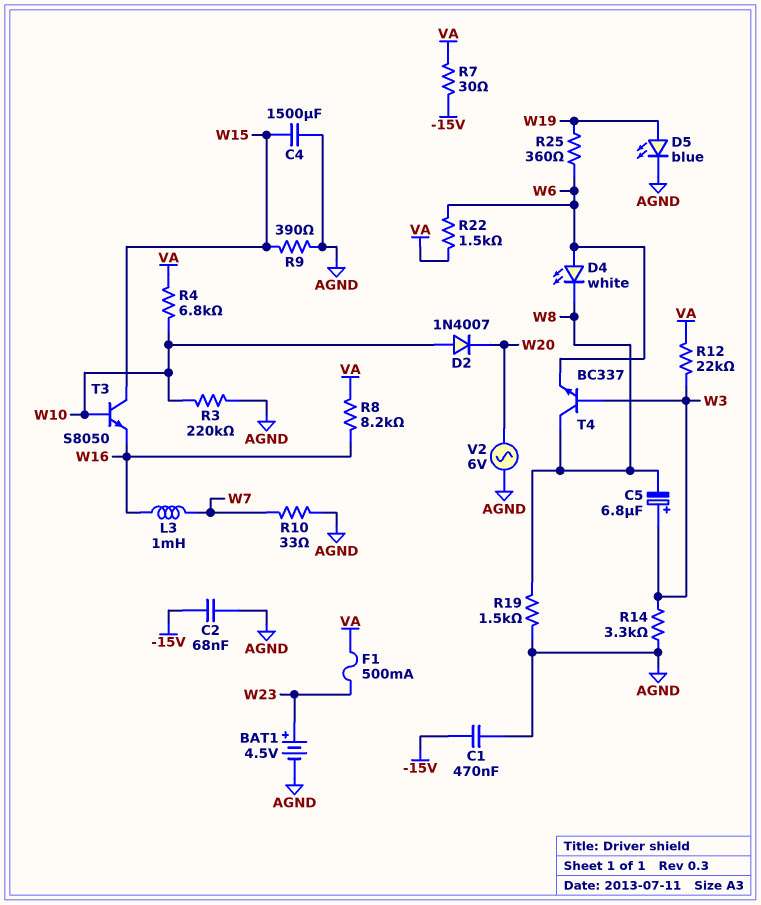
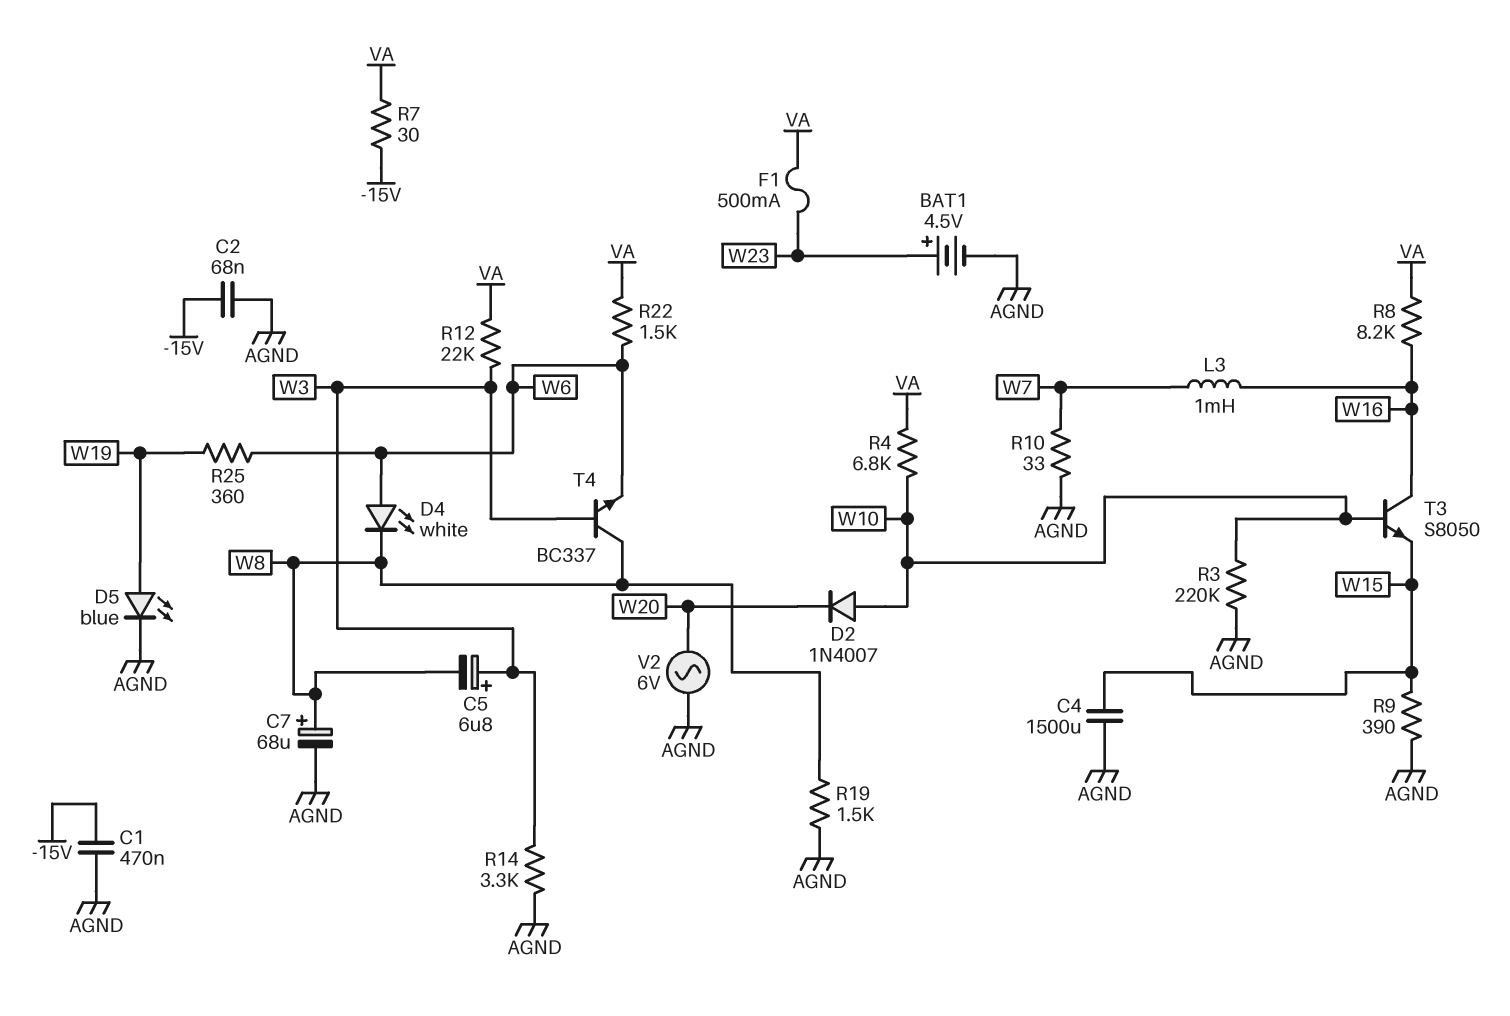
C7: none -> 68uF (plus W8, minus AGND)
T3: NPN S8050 (B W10, C W15, E W16) -> NPN S8050 (B W10, C W16, E W15)

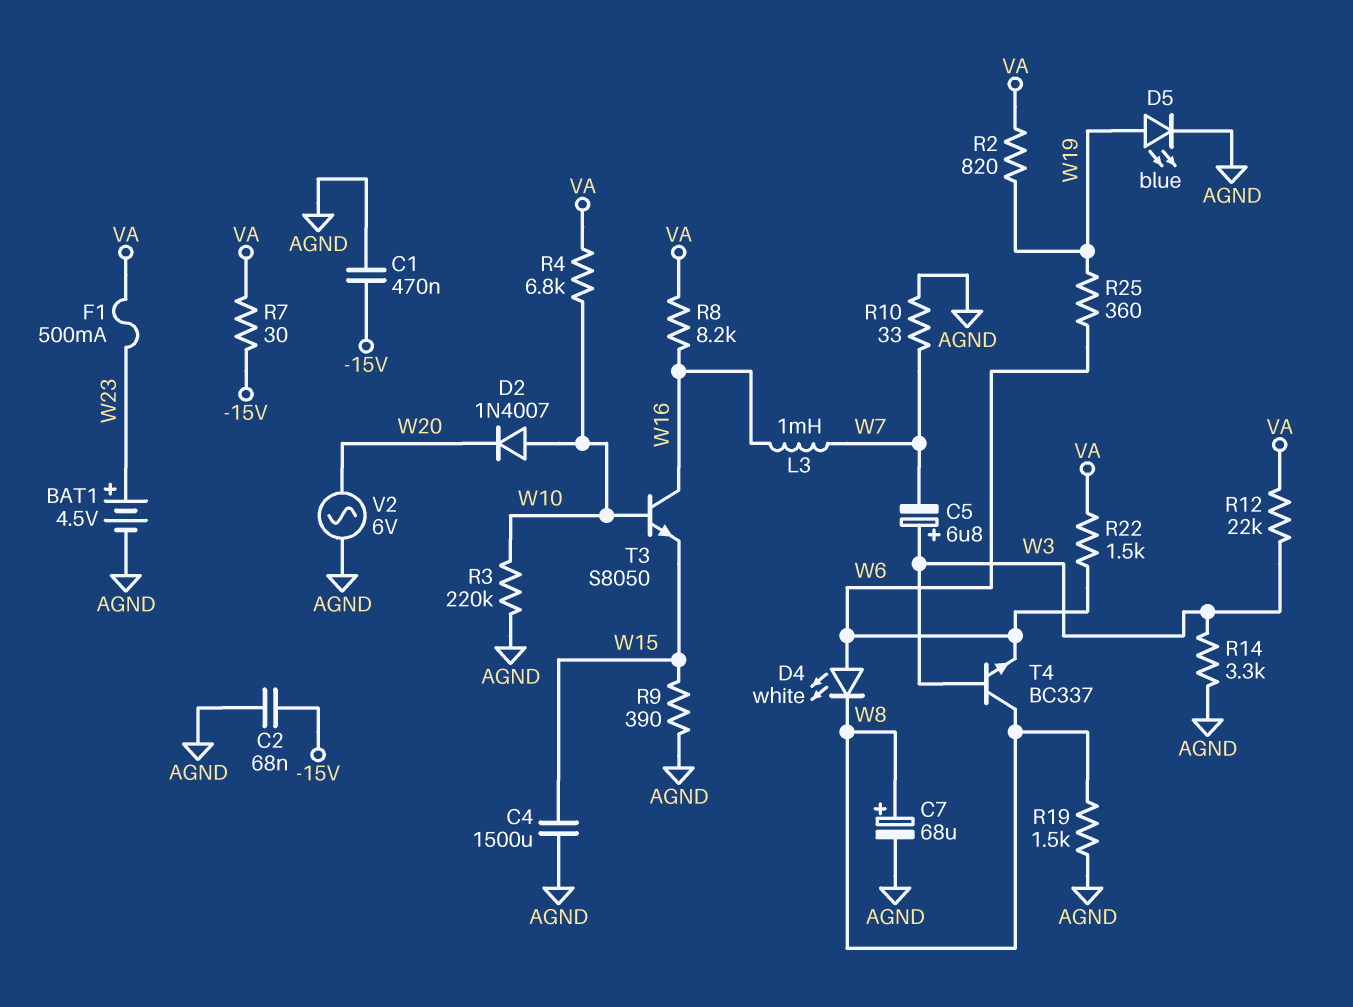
C5: 6.8uF (plus W3, minus W8) -> 6.8uF (plus W3, minus W7)
R2: none -> 820 (VA, W19)

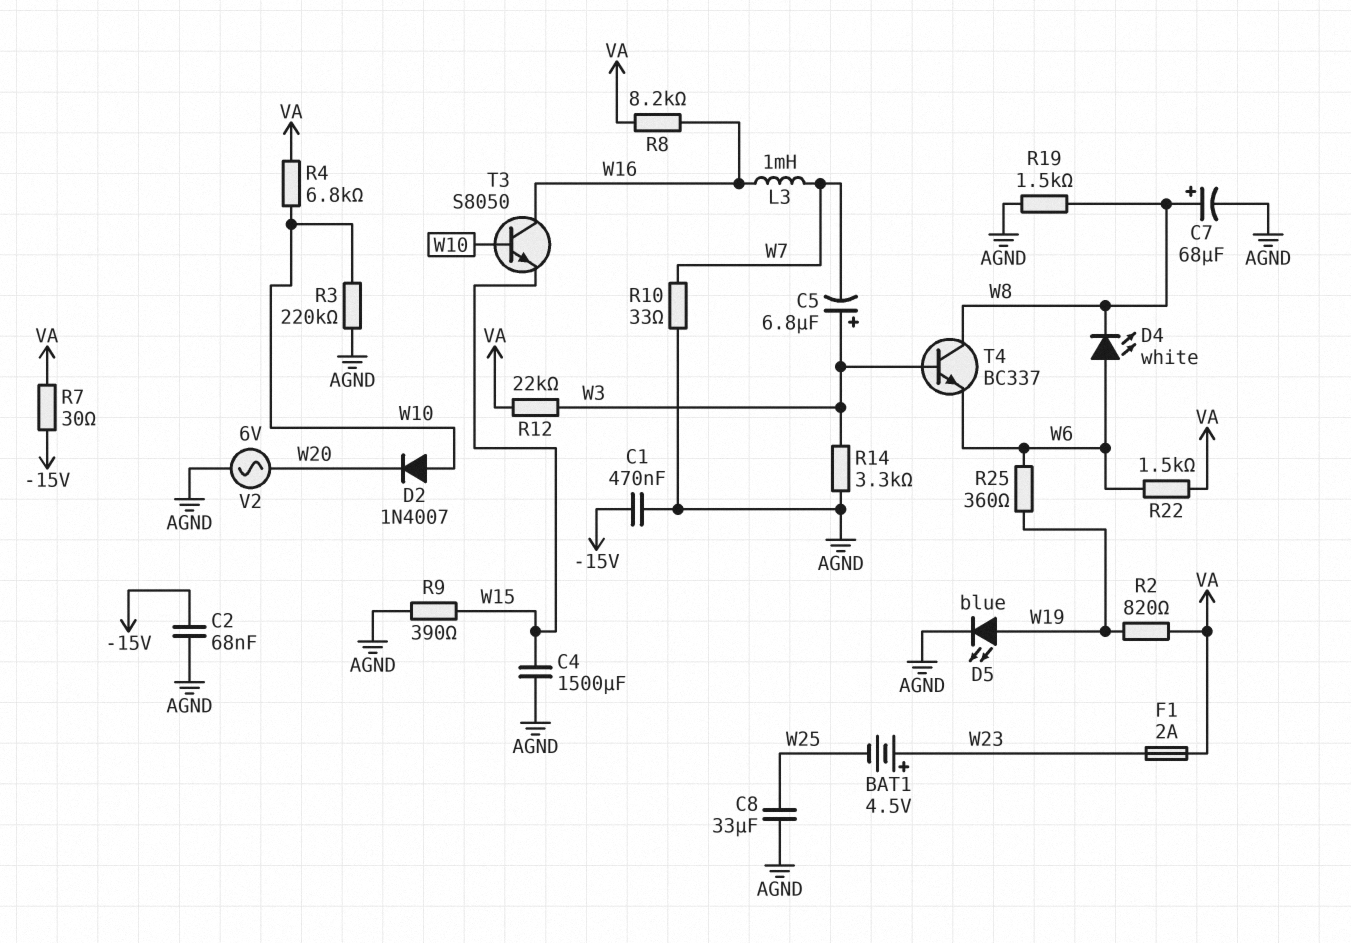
BAT1: 4.5V (plus W23, minus AGND) -> 4.5V (plus W23, minus W25)
C8: none -> 33uF (AGND, W25)
F1: 500mA (VA, W23) -> 2A (VA, W23)

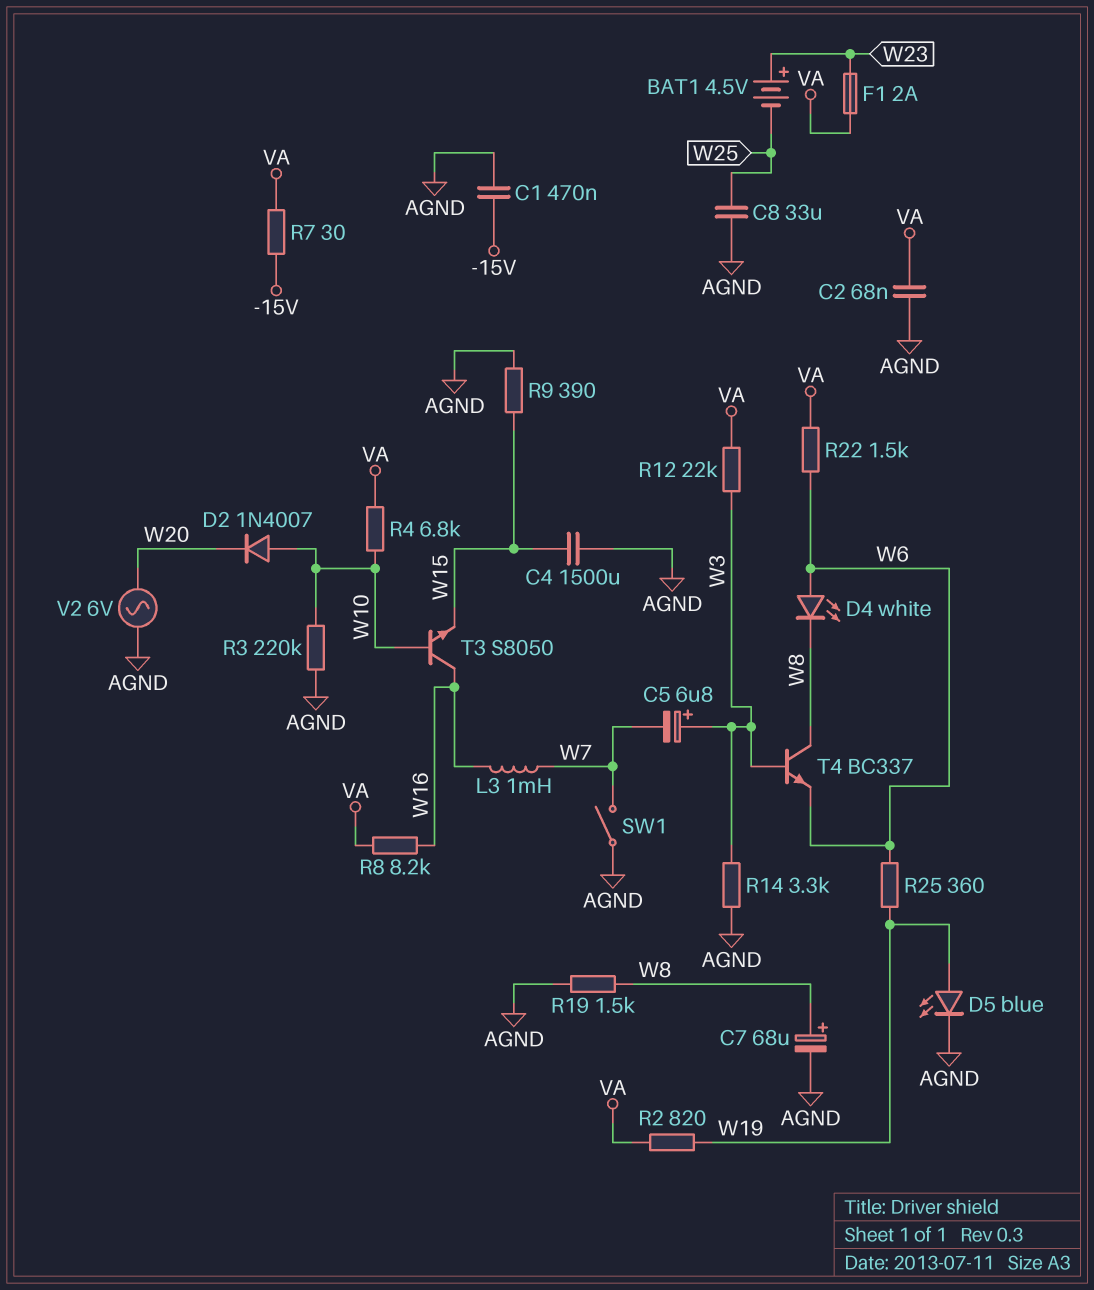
C2: 68nF (-15V, AGND) -> 68nF (AGND, VA)
R10: 33 (AGND, W7) -> none
SW1: none -> switch (AGND, W7)

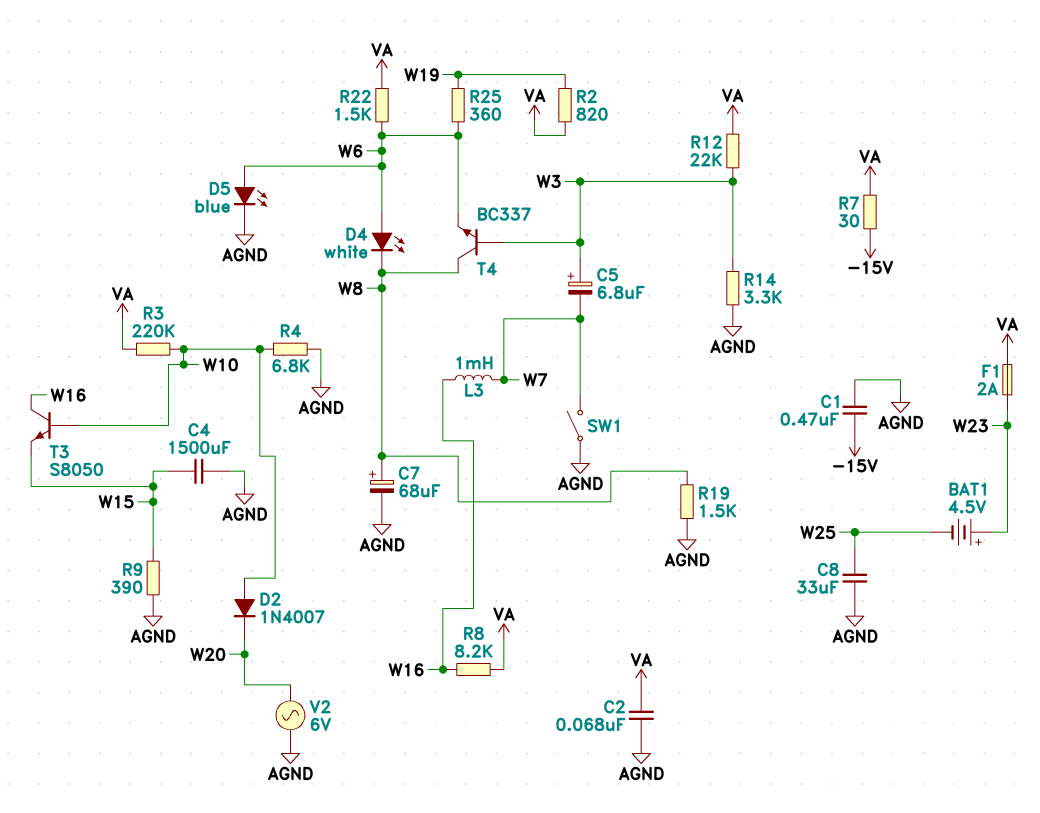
D5: LED blue (A W19, K AGND) -> LED blue (A W6, K AGND)
R3: 220k (AGND, W10) -> 220k (VA, W10)
R4: 6.8k (VA, W10) -> 6.8k (AGND, W10)

